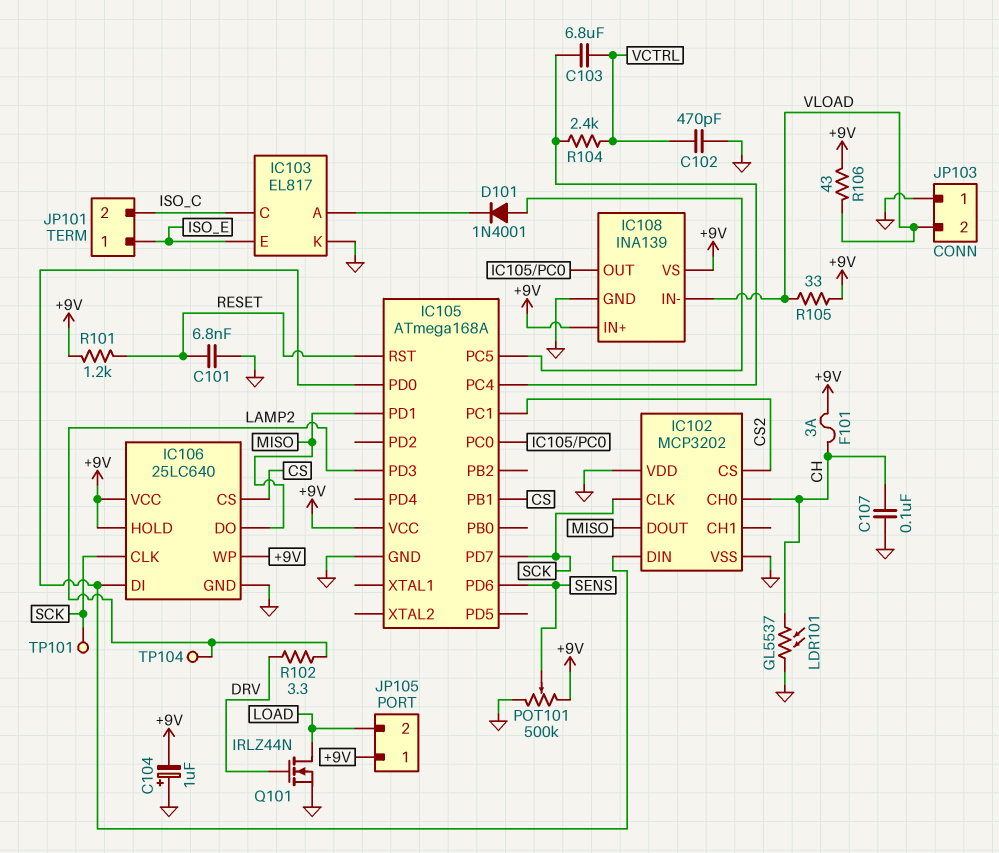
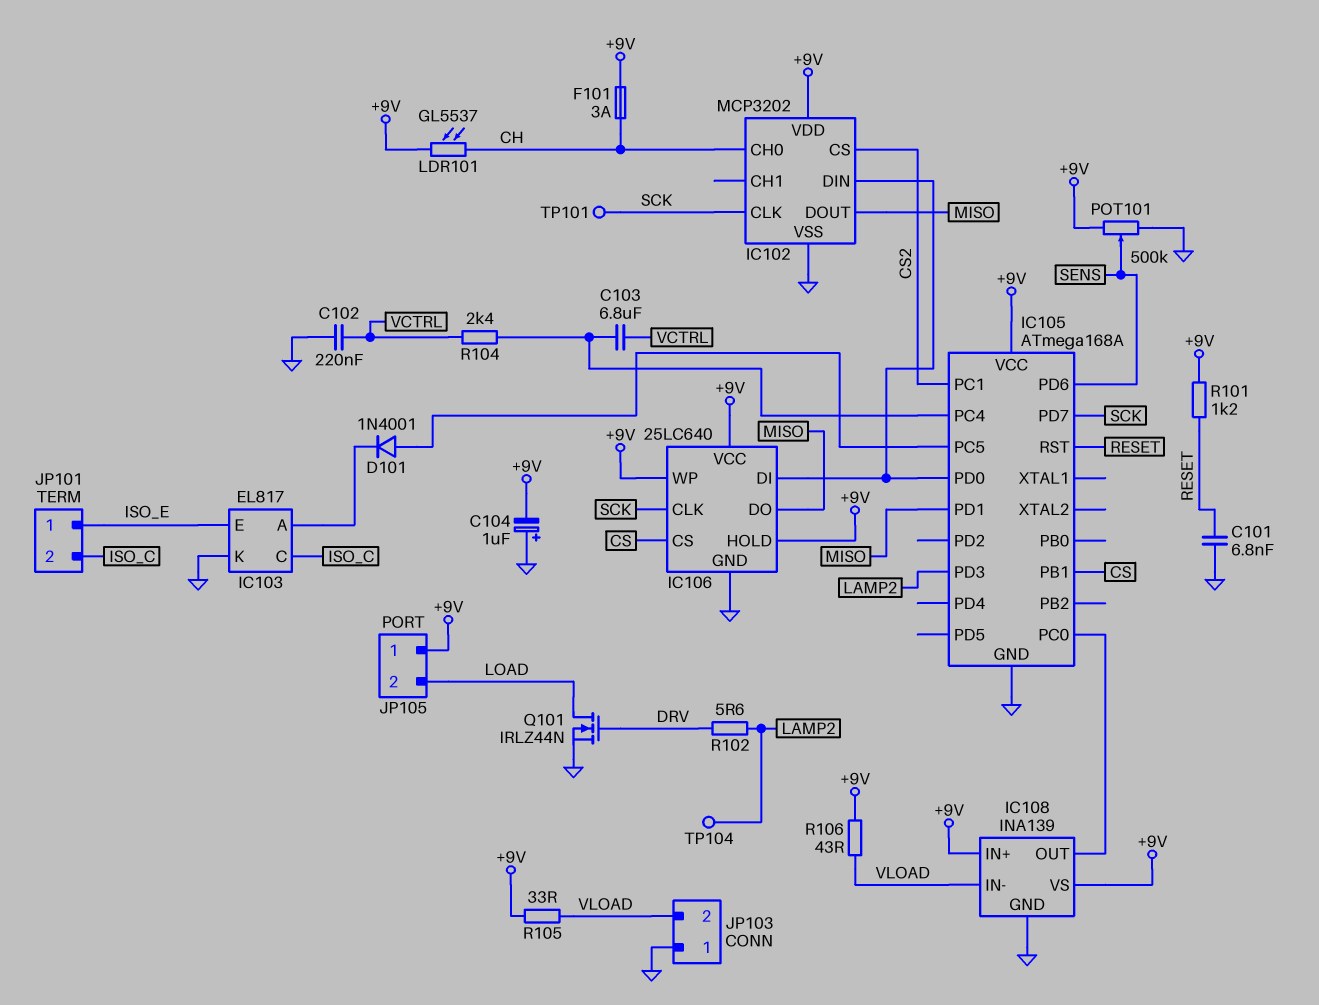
C102: 470pF (GND, VCTRL) -> 220nF (GND, VCTRL)
C107: 100nF (CH, GND) -> none
IC102 pin VDD: GND -> +9V
LDR101: GL5537 (CH, GND) -> GL5537 (+9V, CH)
R102: 3.3 (DRV, LAMP2) -> 5.6 (DRV, LAMP2)

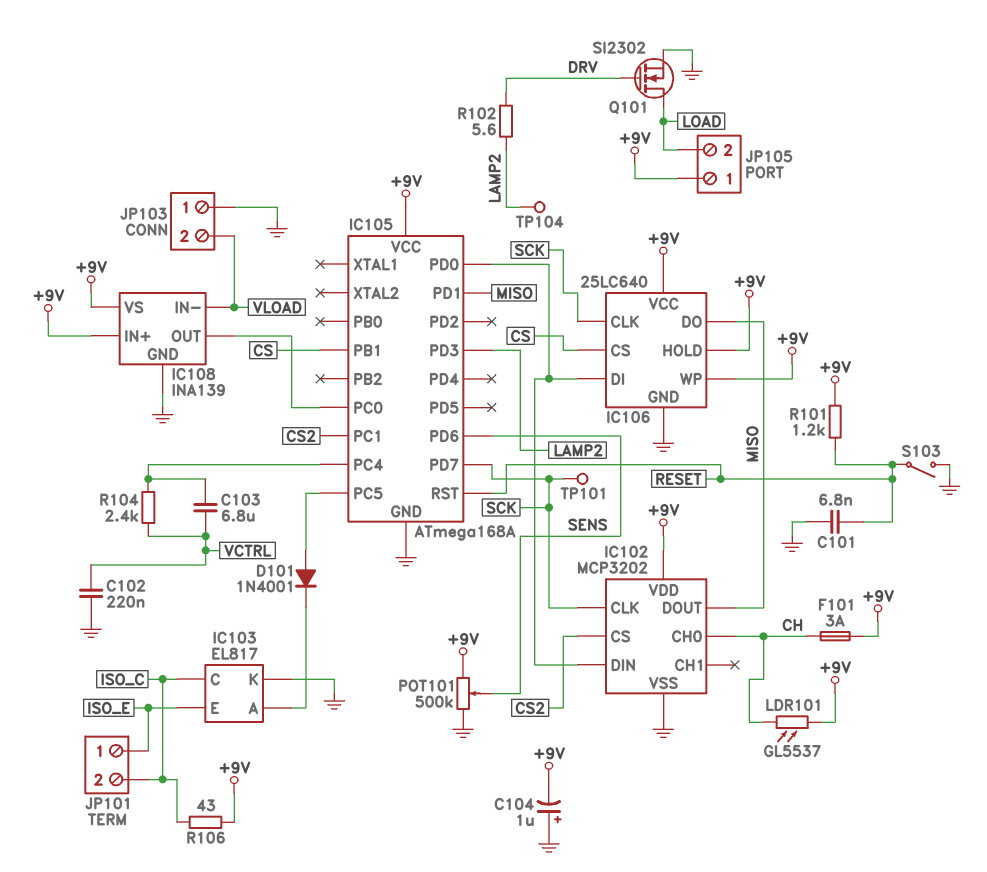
Q101: NMOS IRLZ44N (G DRV, D LOAD, S GND) -> NMOS SI2302 (G DRV, D LOAD, S GND)
R105: 33 (+9V, VLOAD) -> none
R106: 43 (+9V, VLOAD) -> 43 (+9V, ISO_C)
S103: none -> switch (GND, RESET)

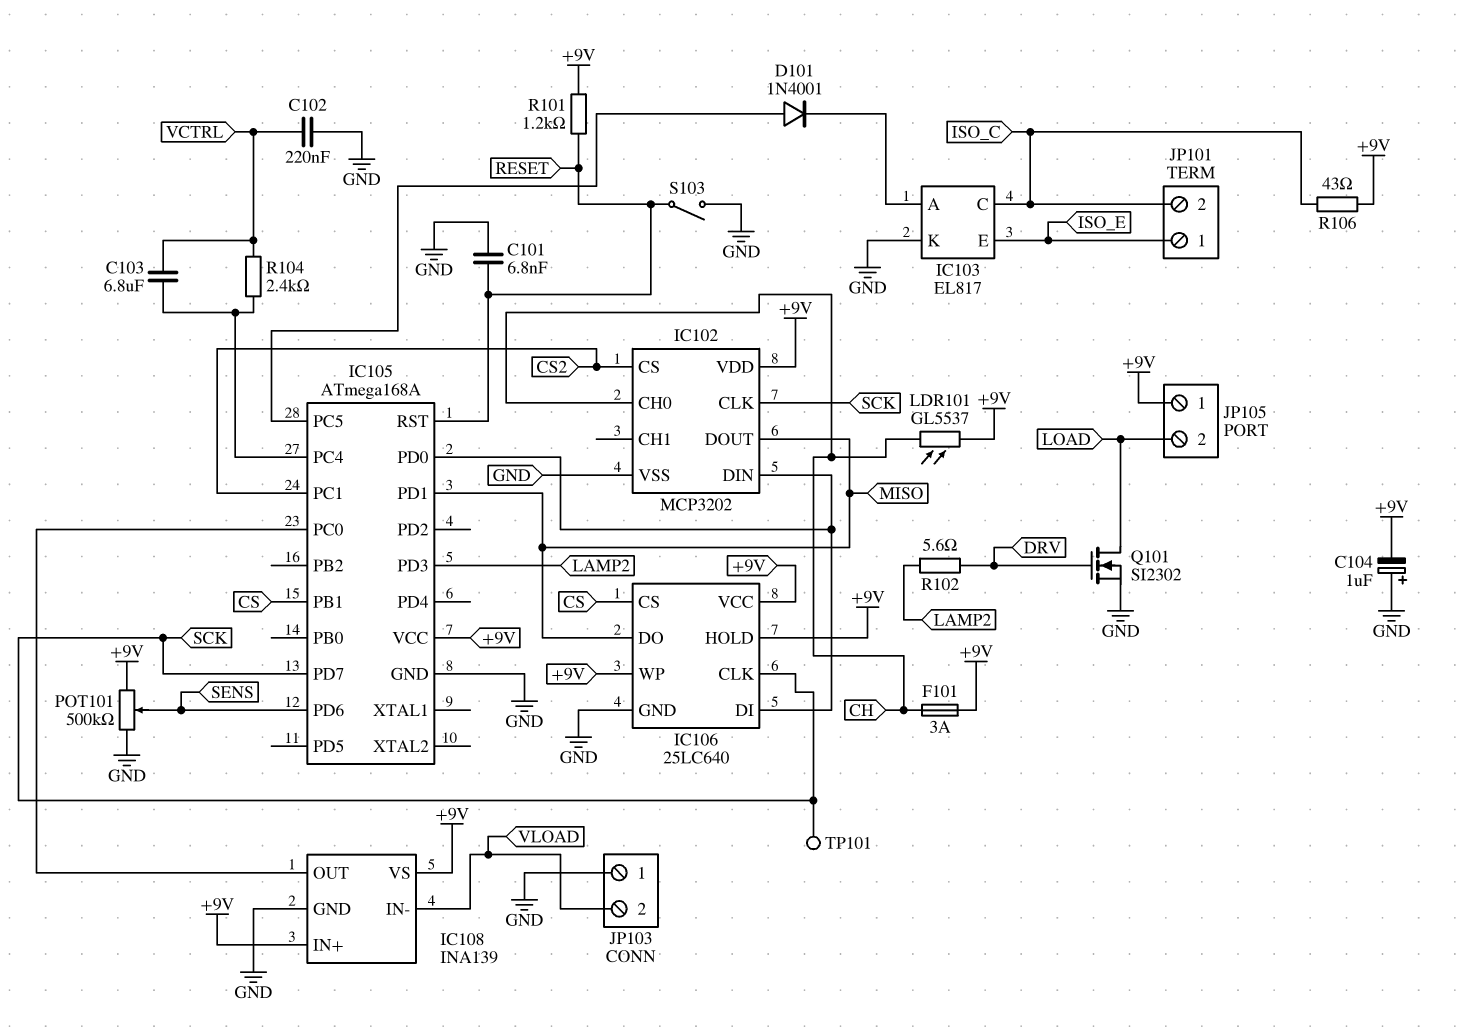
TP104: test point (LAMP2) -> none

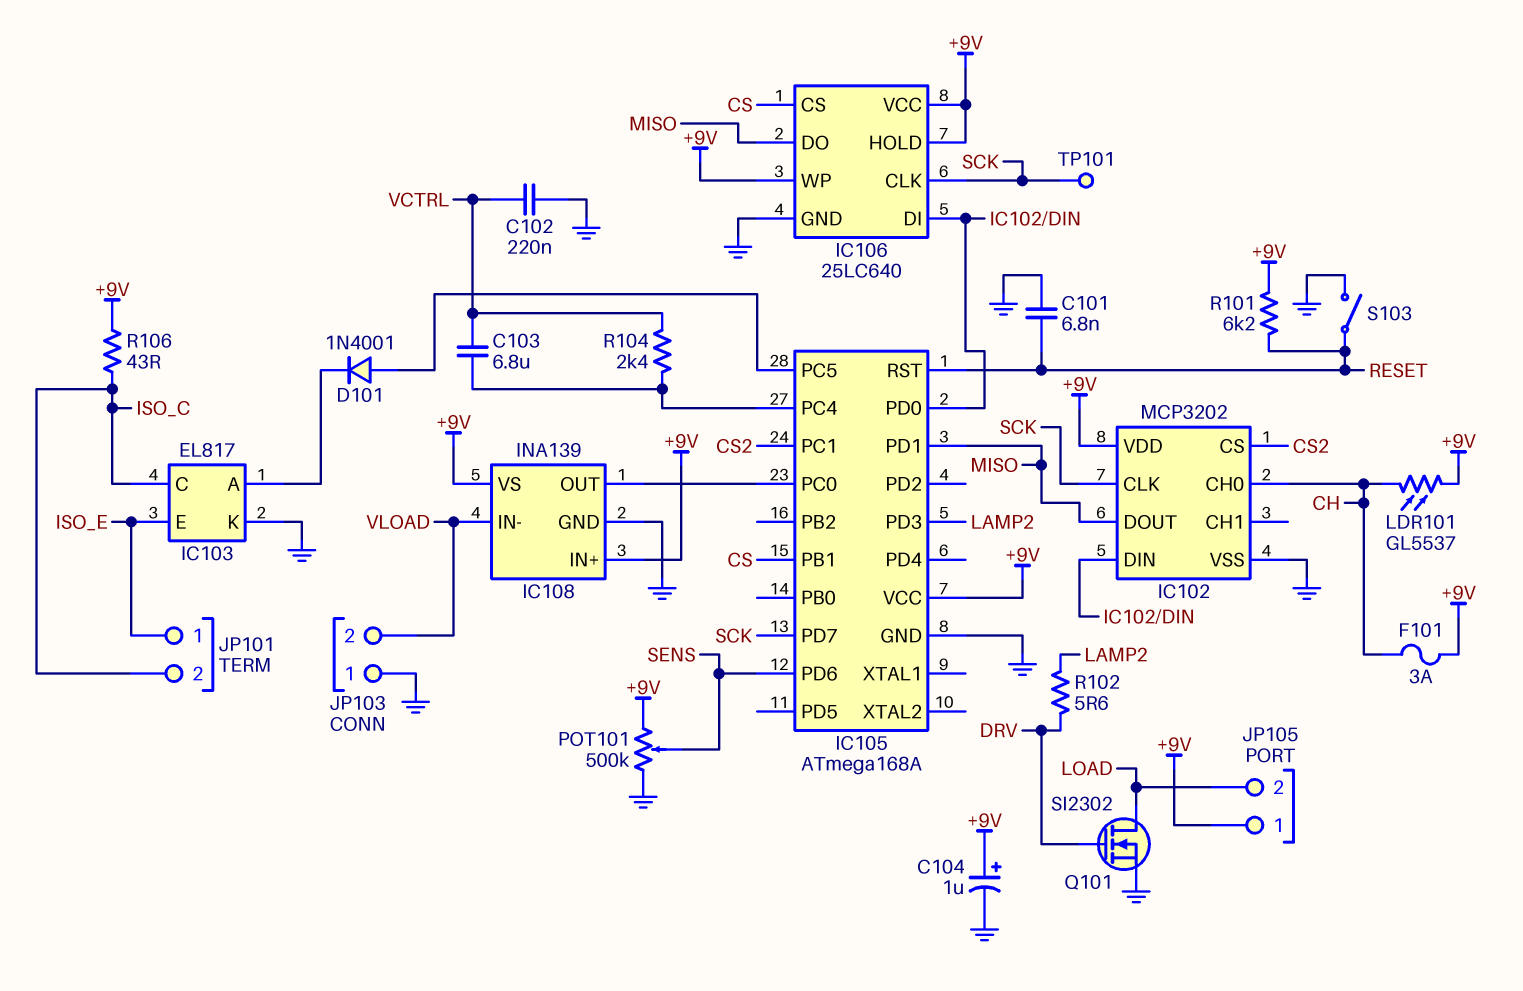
C104: 1uF (plus GND, minus +9V) -> 1uF (plus +9V, minus GND)
R101: 1.2k (+9V, RESET) -> 6.2k (+9V, RESET)

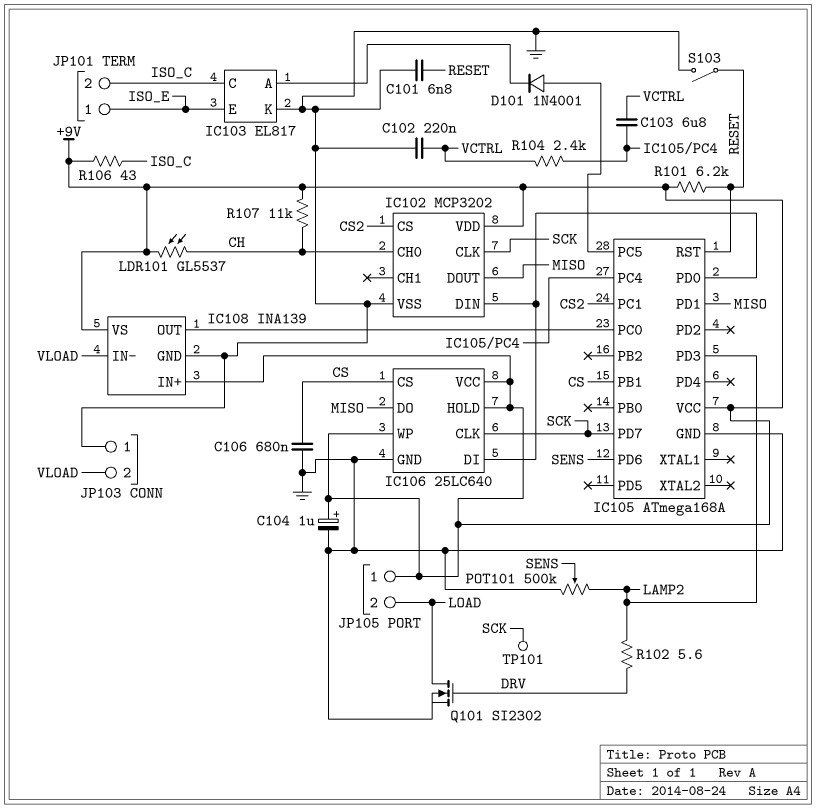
C106: none -> 680nF (CS, GND)
F101: 3A (+9V, CH) -> none
POT101: 500k (+9V, GND, wiper SENS) -> 500k (GND, LAMP2, wiper SENS)
R107: none -> 11k (+9V, CH)

